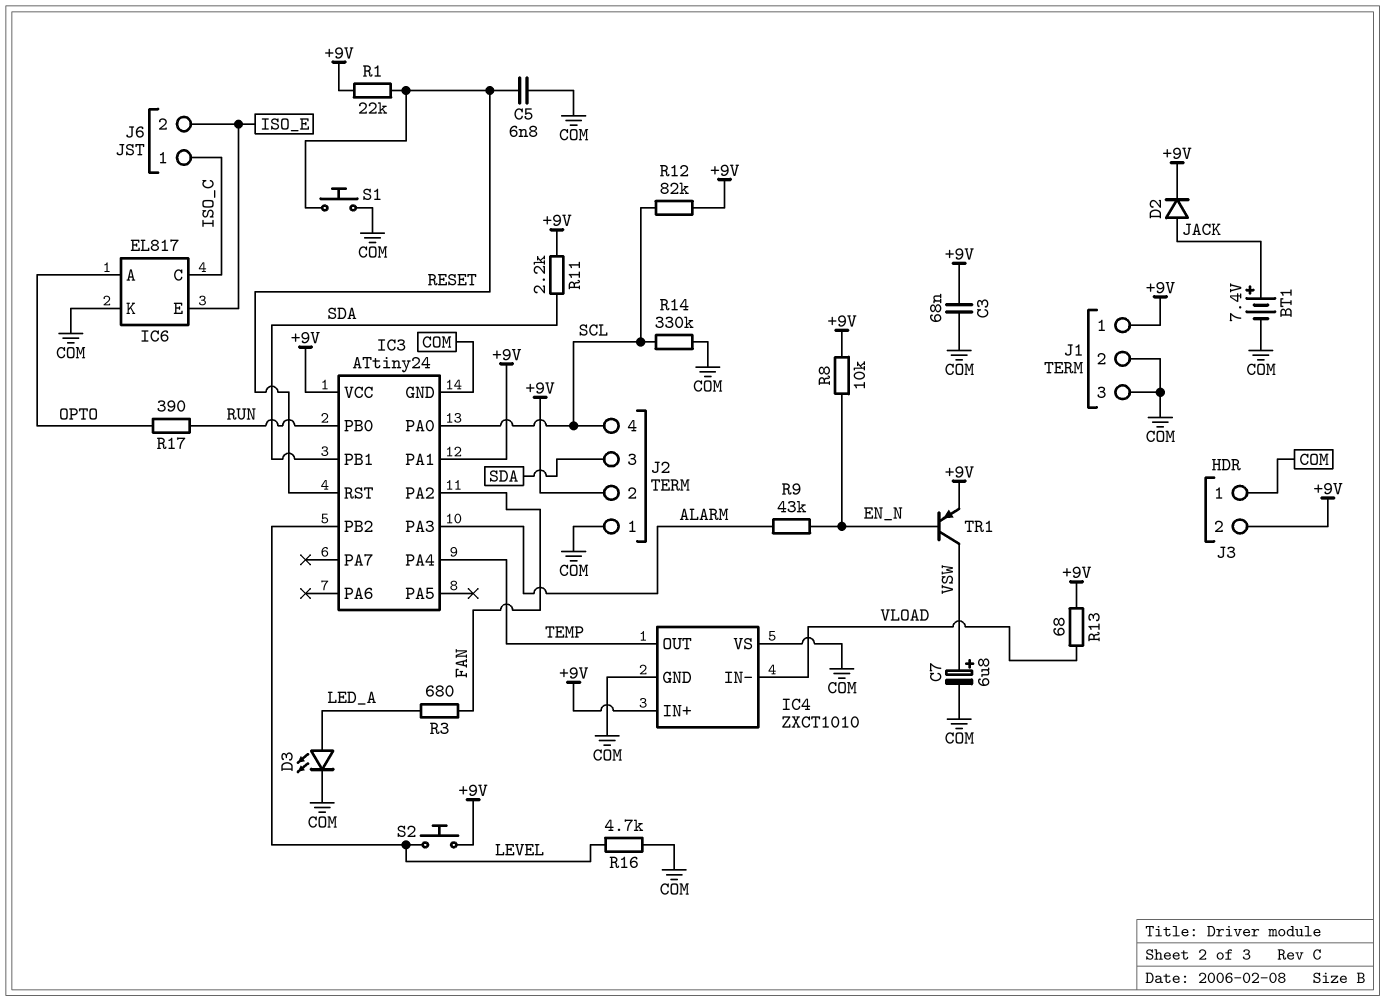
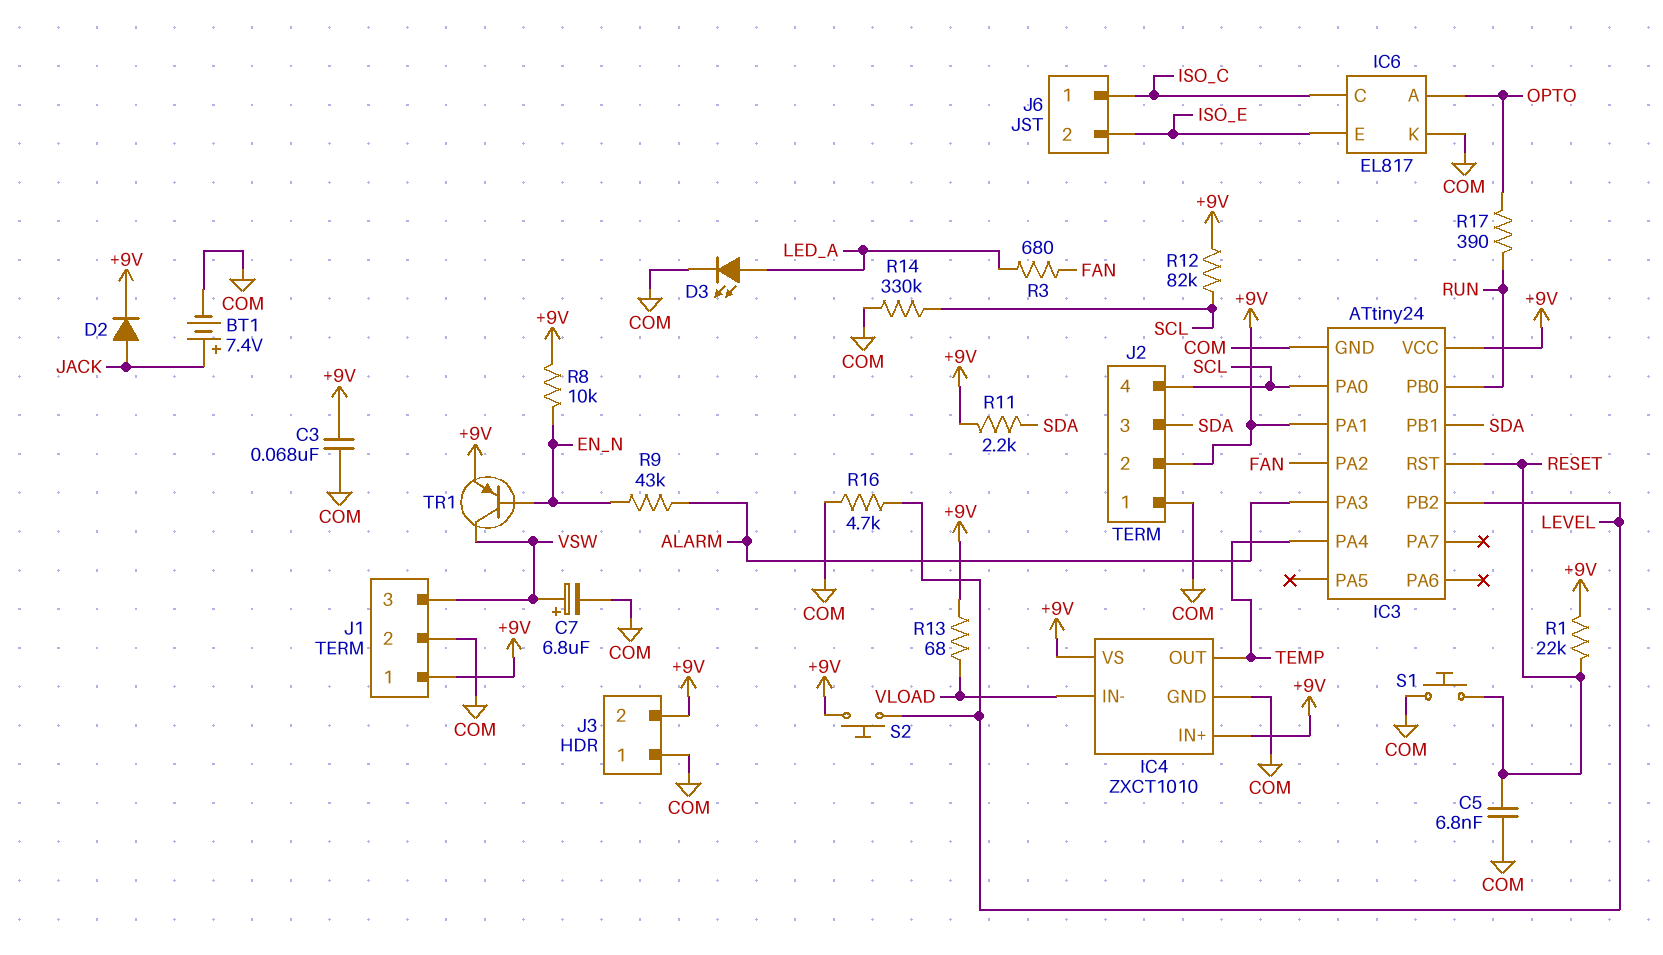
IC4 pin VS: COM -> +9V
J1 pin 3: COM -> VSW

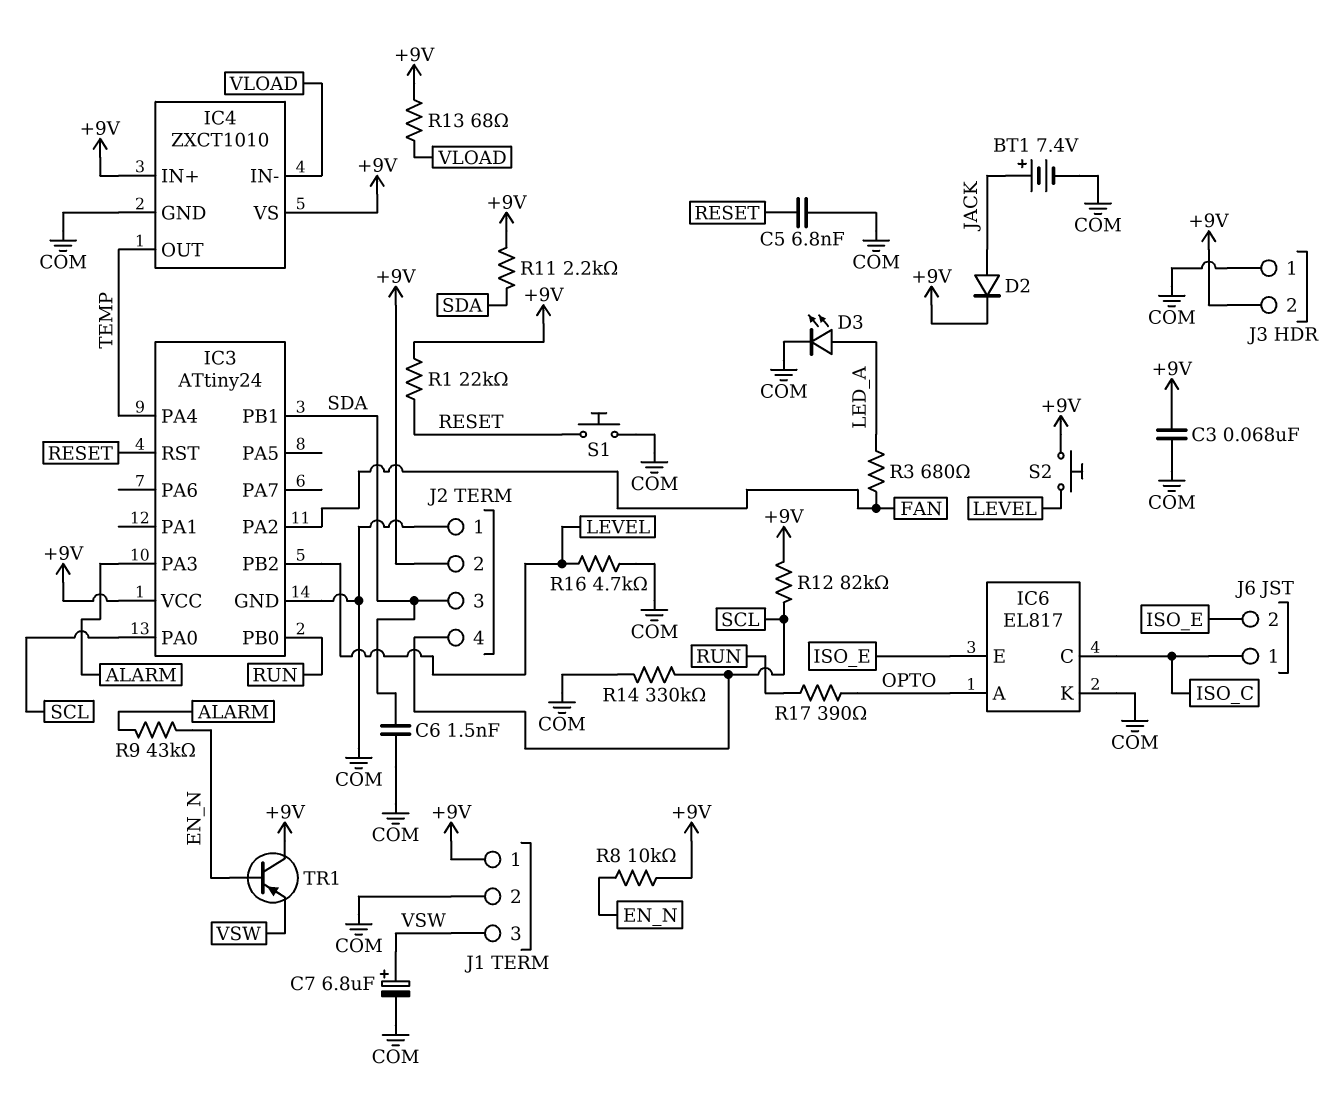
C6: none -> 1.5nF (COM, SDA)
IC3 pin PA1: +9V -> none
TR1: PNP (B EN_N, C VSW, E +9V) -> PNP (B EN_N, C +9V, E VSW)

